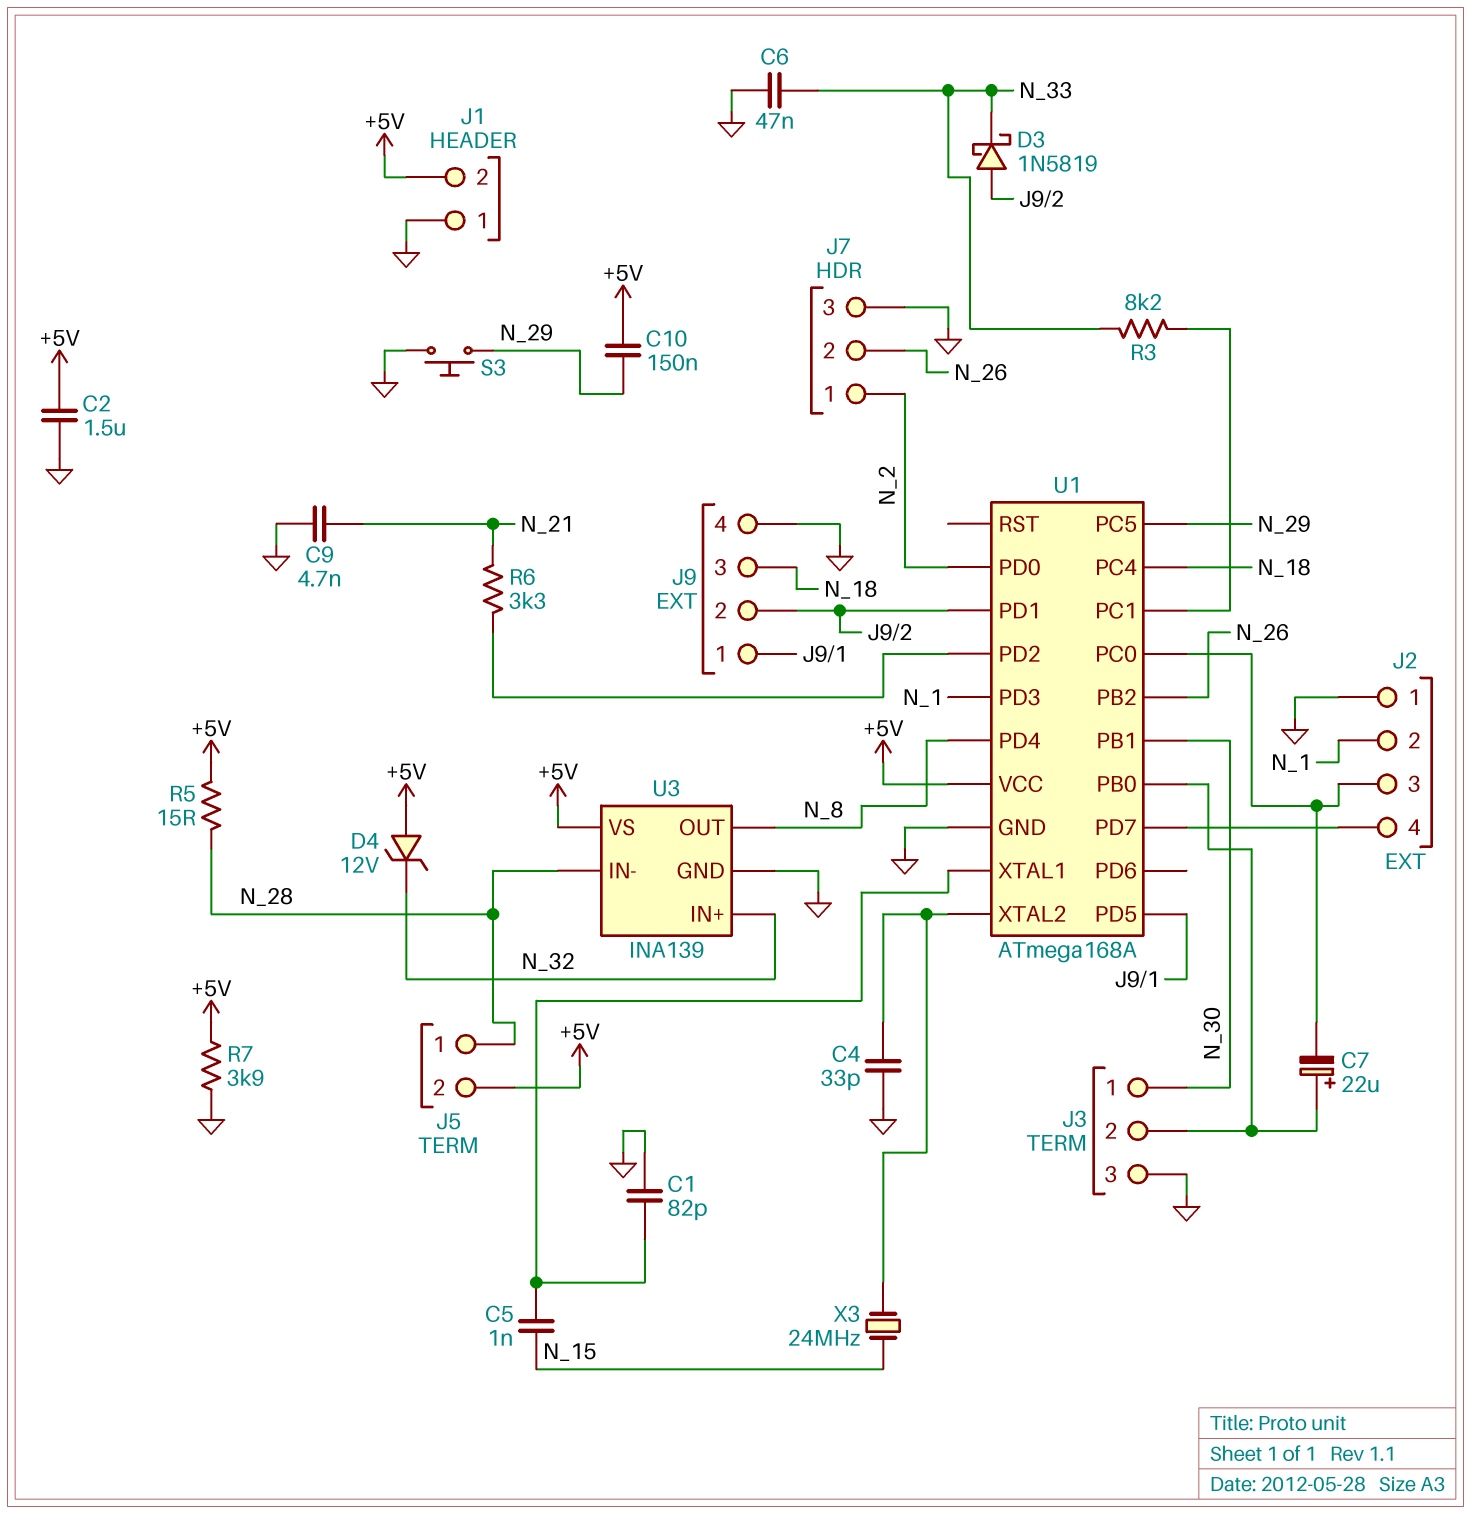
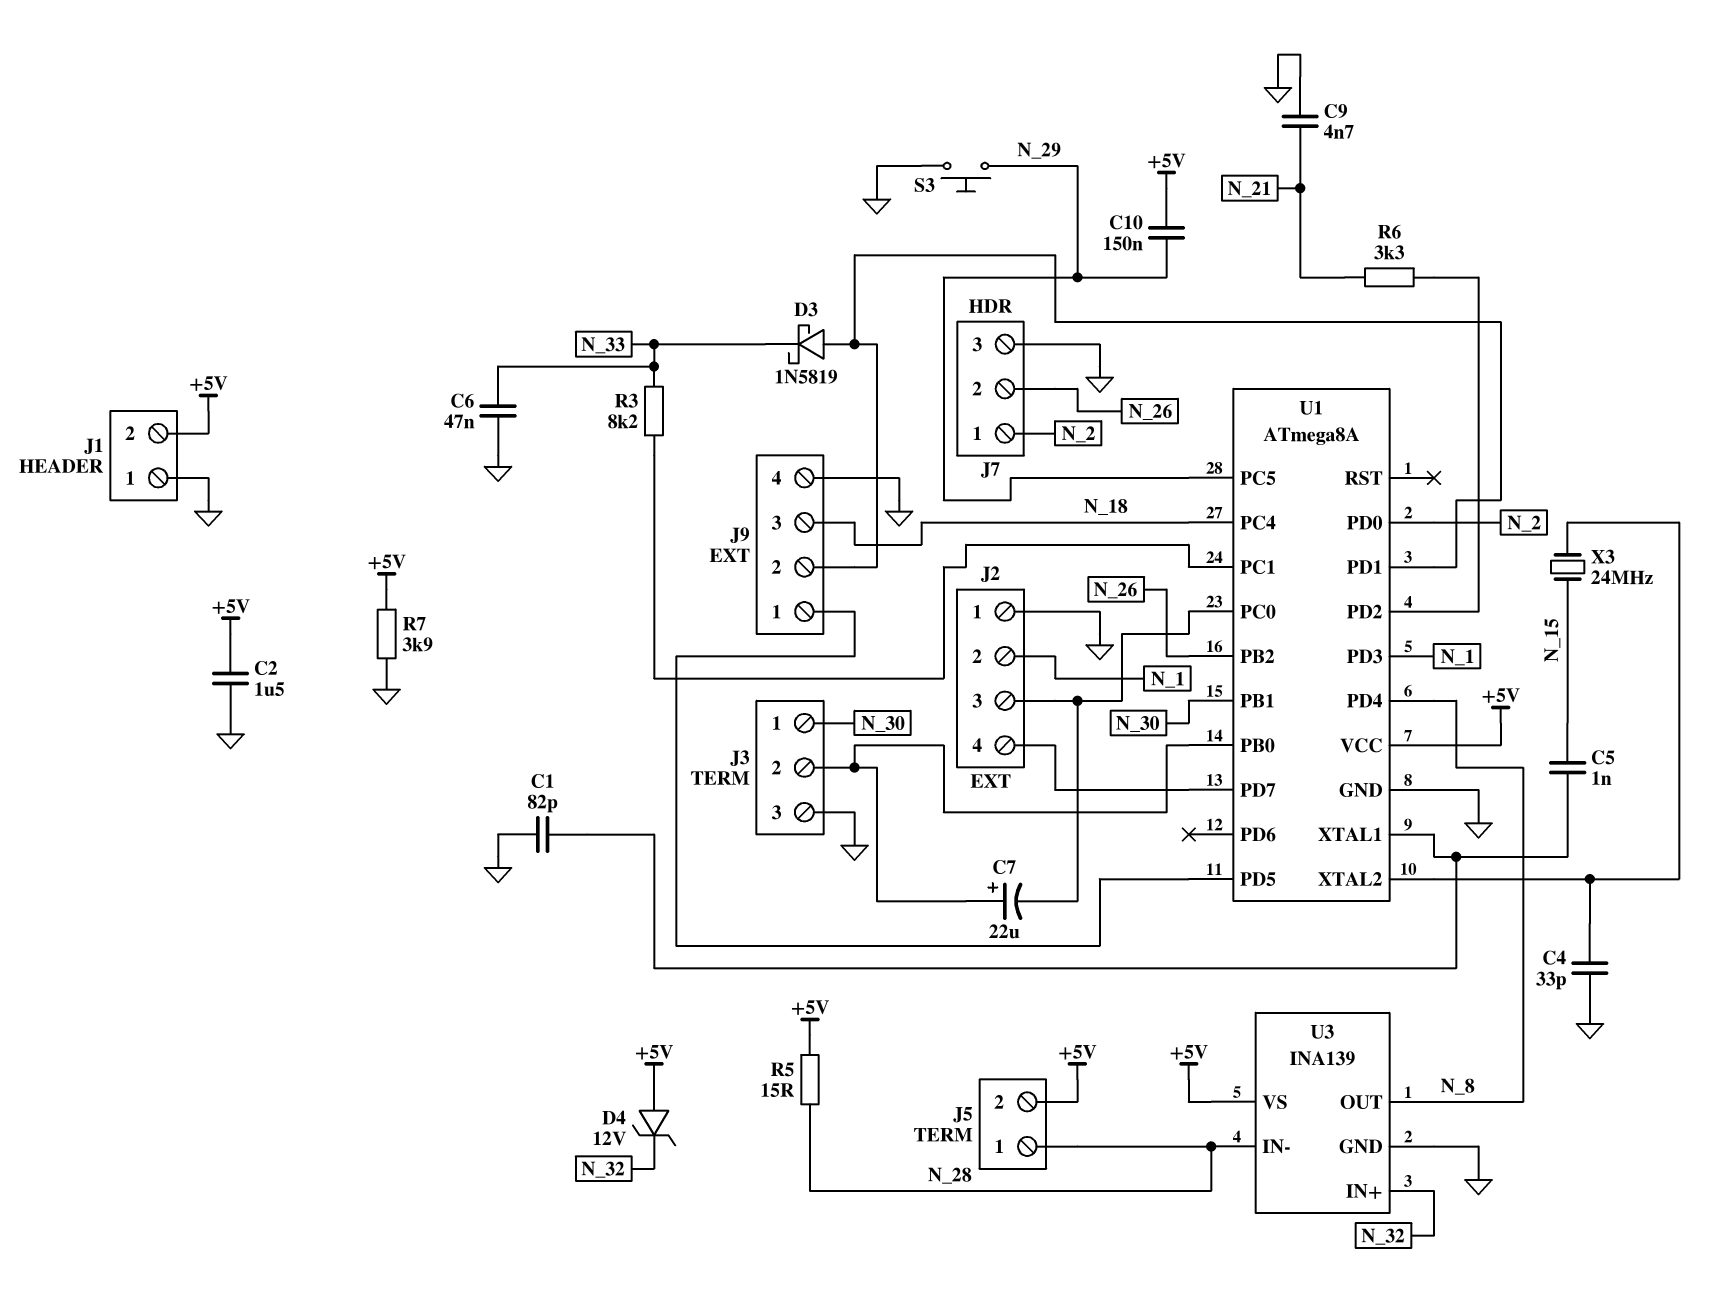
U1: ATmega168A -> ATmega8A

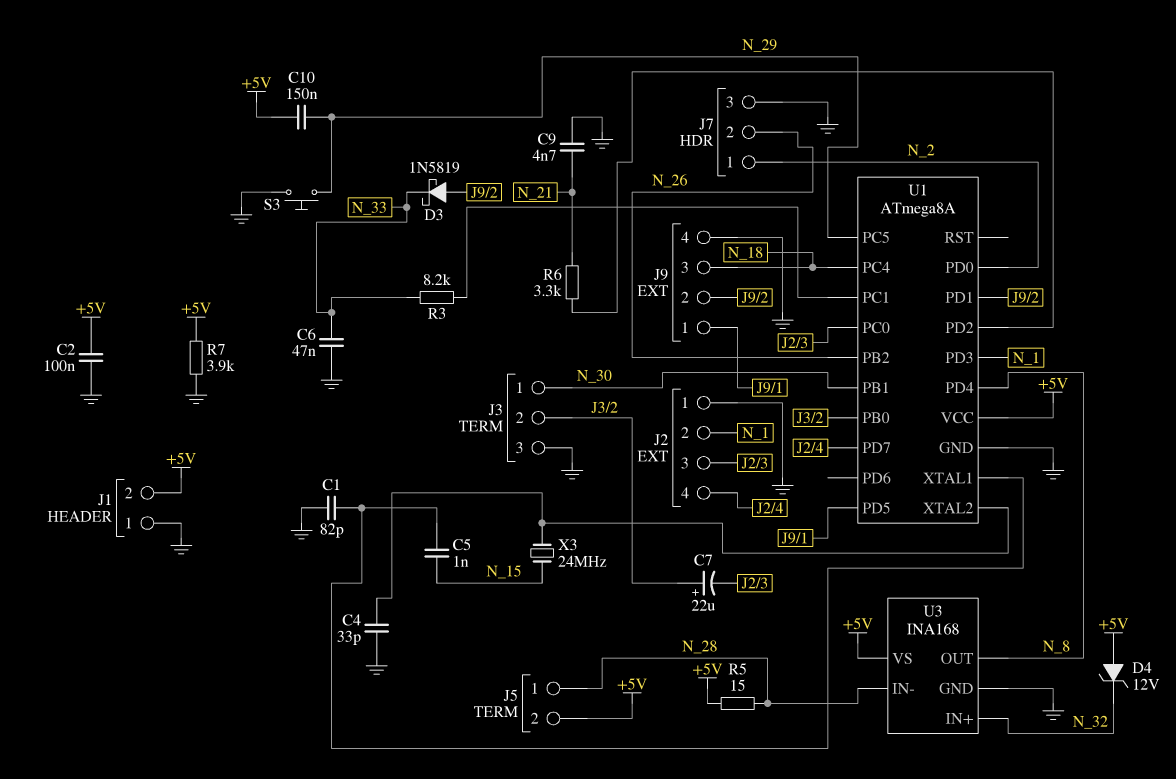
C2: 1.5uF (+5V, GND) -> 100nF (+5V, GND)
U3: INA139 -> INA168

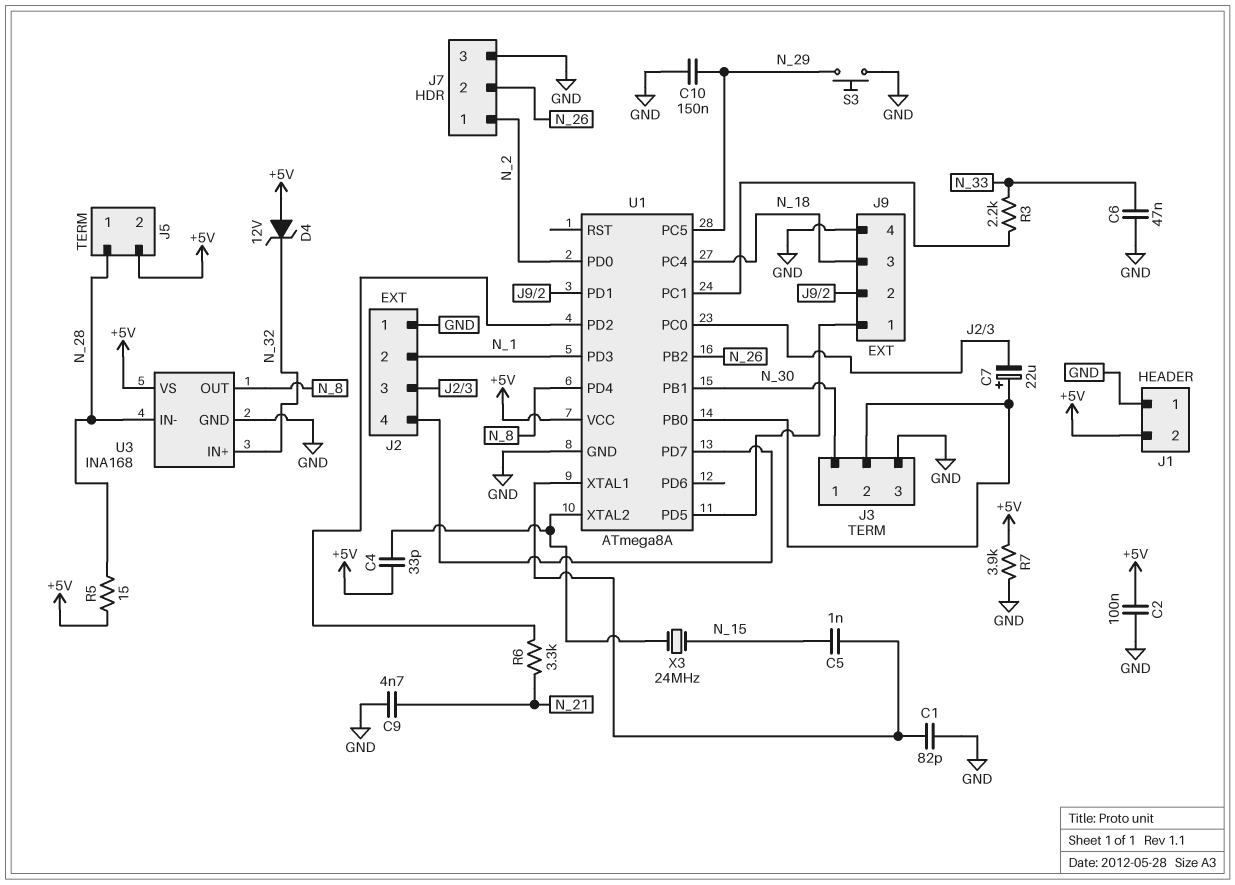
C4: 33pF (GND, U1/XTAL2) -> 33pF (+5V, U1/XTAL2)
C10: 150nF (+5V, N_29) -> 150nF (GND, N_29)
D3: schottky 1N5819 (A J9/2, K N_33) -> none
R3: 8.2k (N_33, U1/PC1) -> 2.2k (N_33, U1/PC1)

